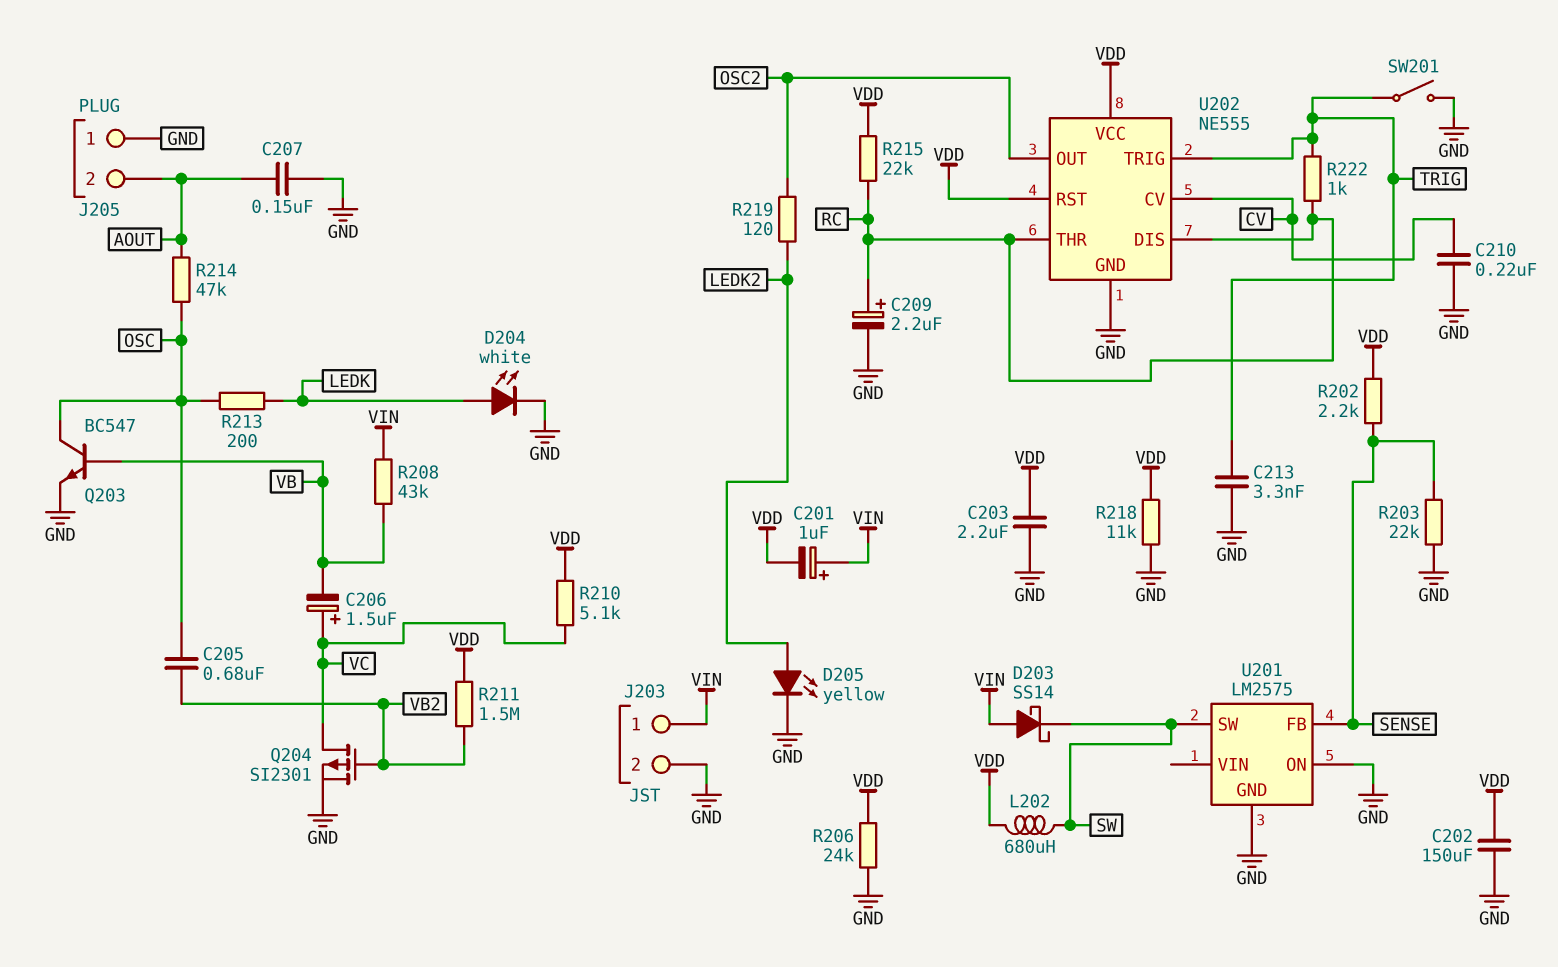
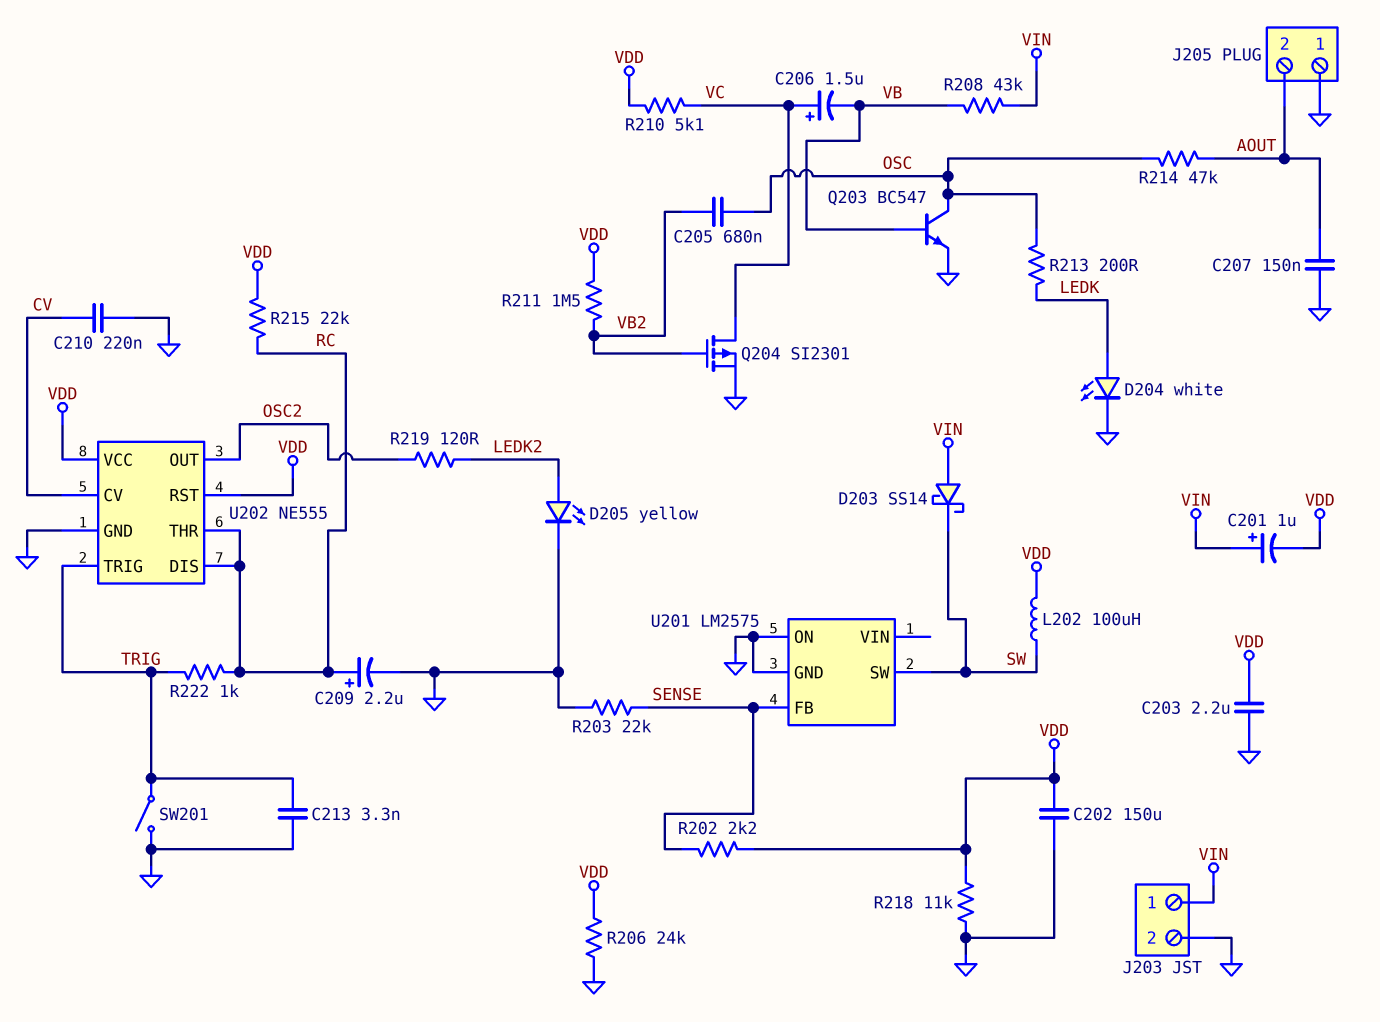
L202: 680uH (SW, VDD) -> 100uH (SW, VDD)

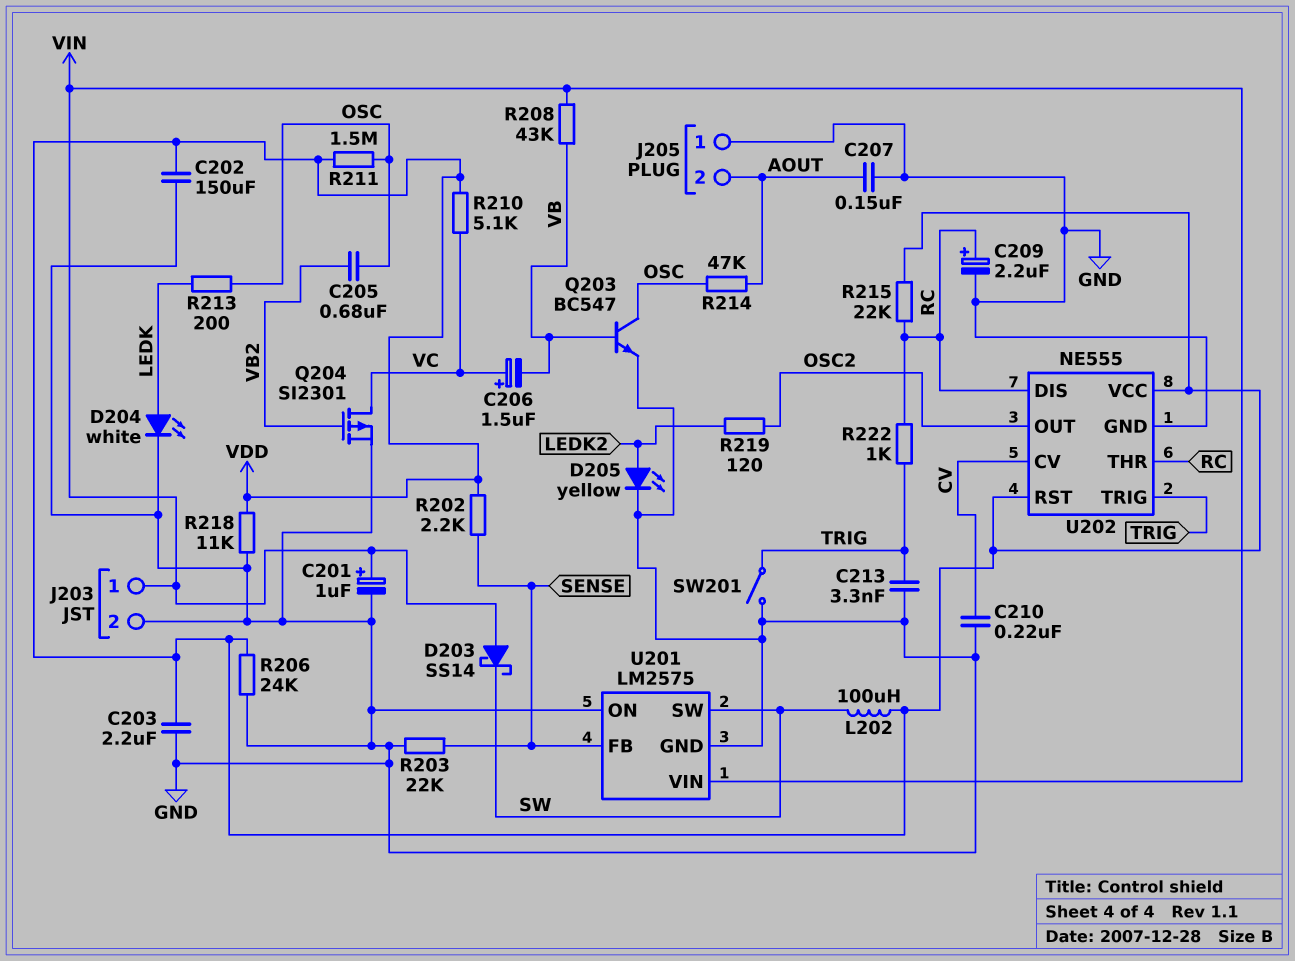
C201: 1uF (plus VIN, minus VDD) -> 1uF (plus VIN, minus GND)
R211: 1.5M (VB2, VDD) -> 1.5M (OSC, VDD)
U201 pin VIN: none -> VIN

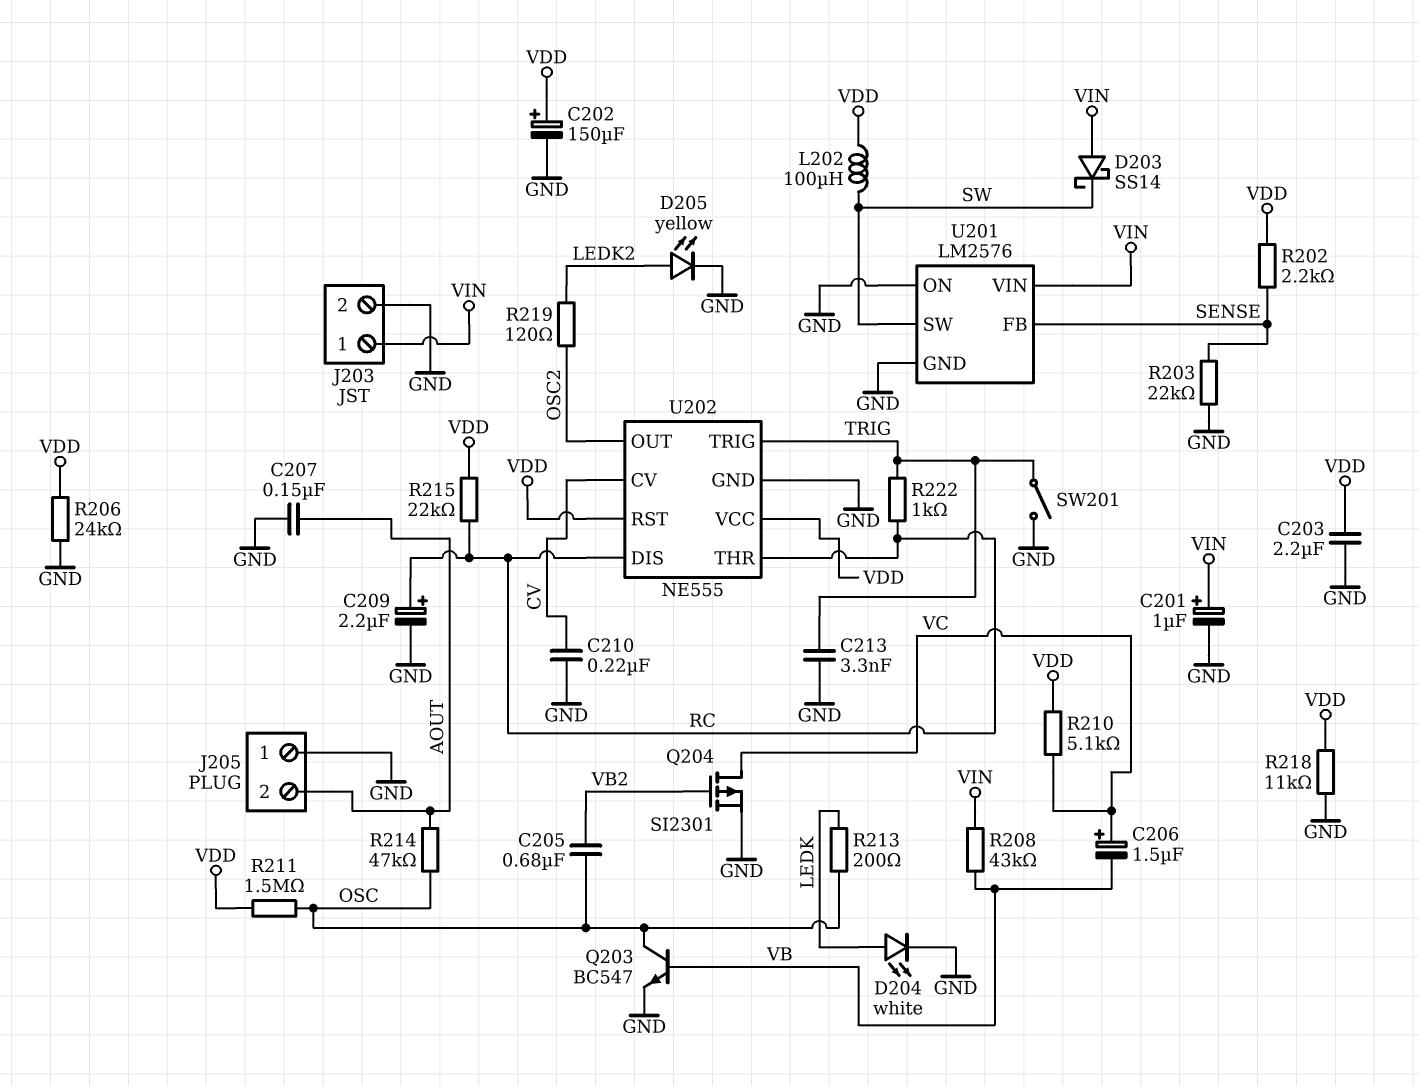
C202: 150uF (GND, VDD) -> 150uF (plus VDD, minus GND)
U201: LM2575 -> LM2576

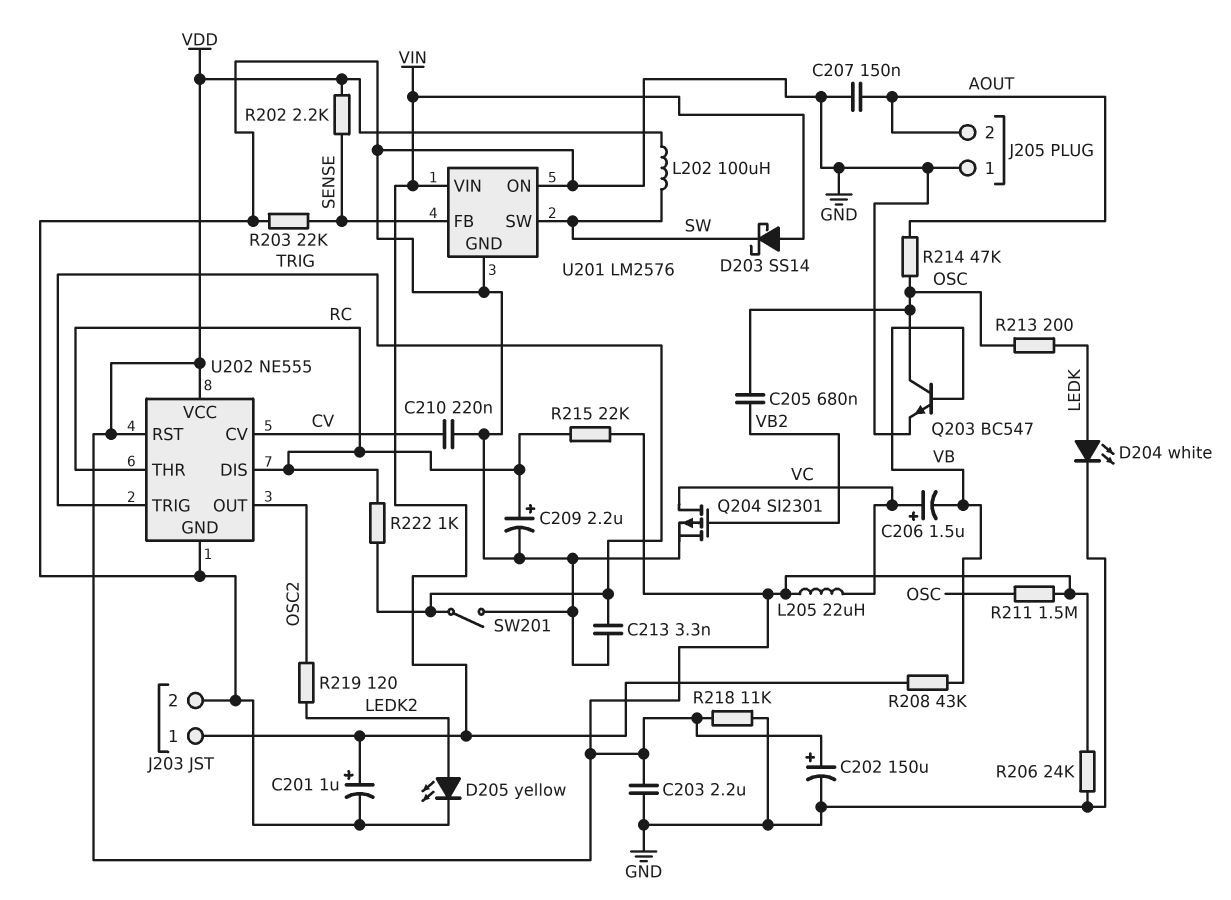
L205: none -> 22uH (VC, VDD)
R210: 5.1k (VC, VDD) -> none

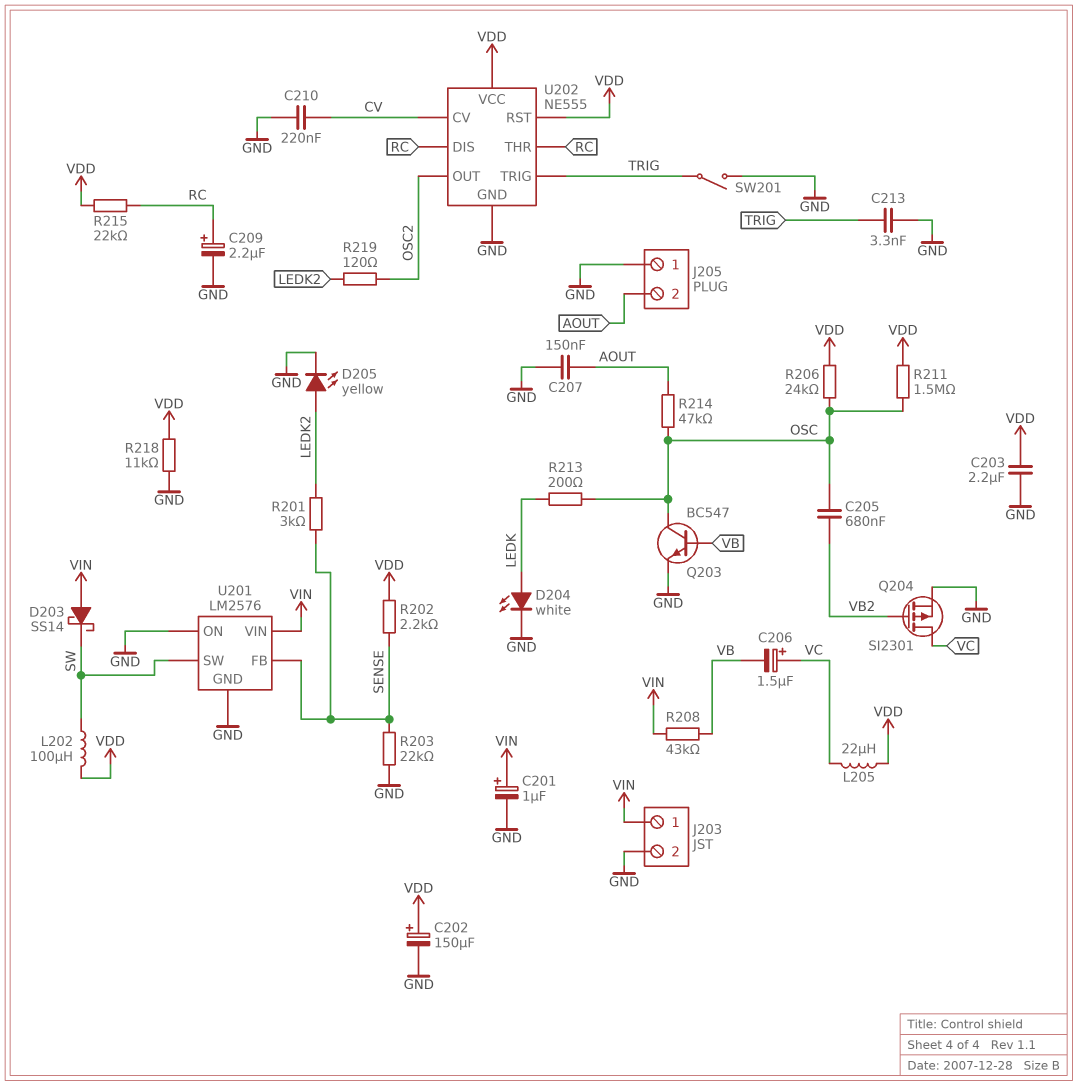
R201: none -> 3k (LEDK2, SENSE)
R206: 24k (GND, VDD) -> 24k (OSC, VDD)
R222: 1k (RC, TRIG) -> none

